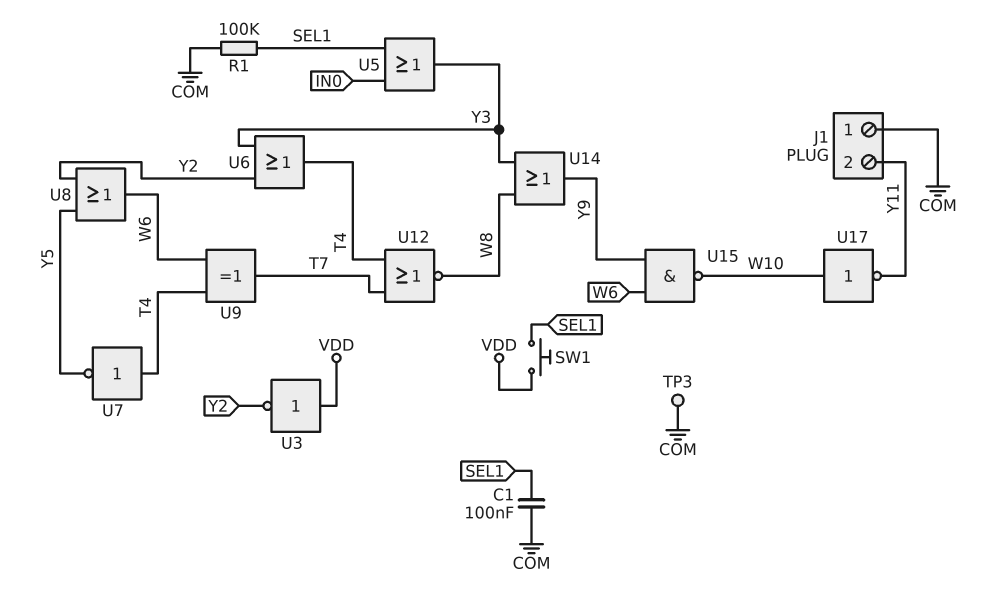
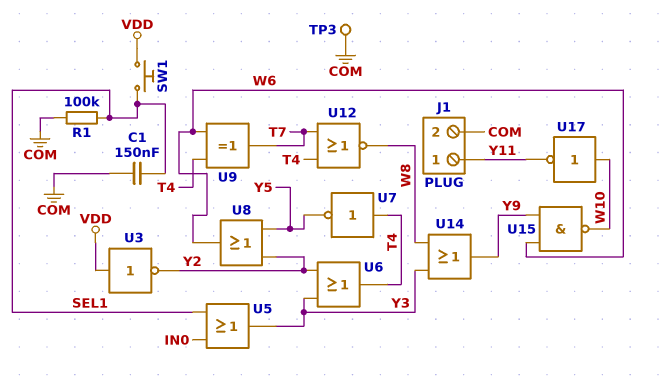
C1: 100nF (COM, SEL1) -> 150nF (COM, SEL1)
J1 pin 1: COM -> Y11
J1 pin 2: Y11 -> COM

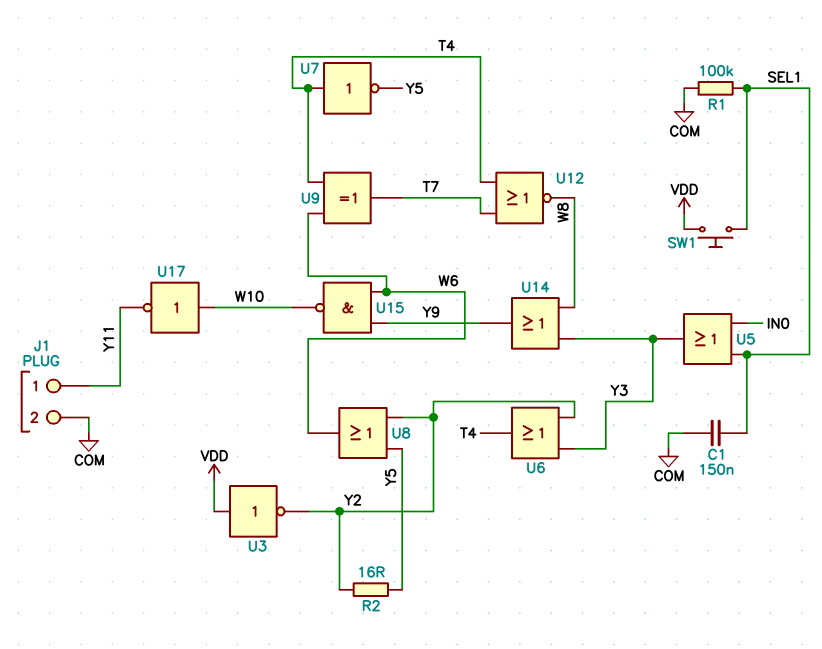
R2: none -> 16 (Y2, Y5)
TP3: test point (COM) -> none

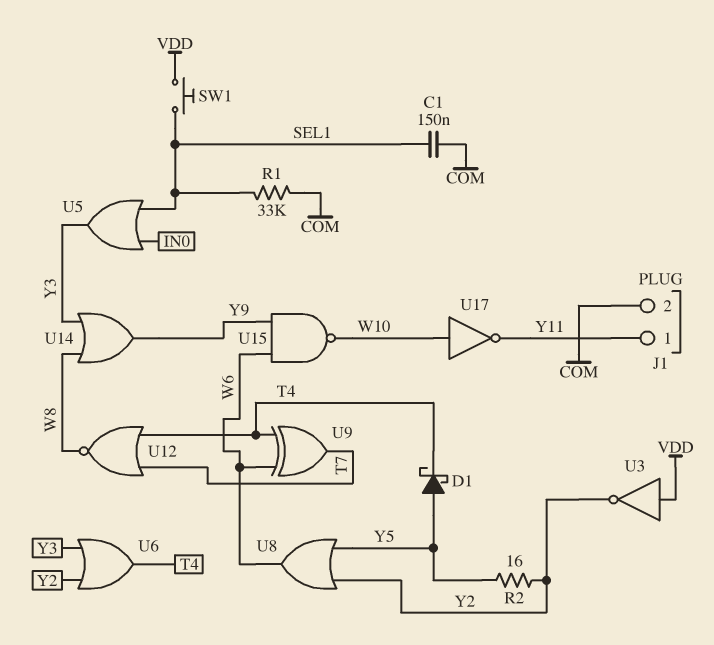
D1: none -> schottky (A Y5, K T4)
R1: 100k (COM, SEL1) -> 33k (COM, SEL1)
U7: NOT (in T4, out Y5) -> none

